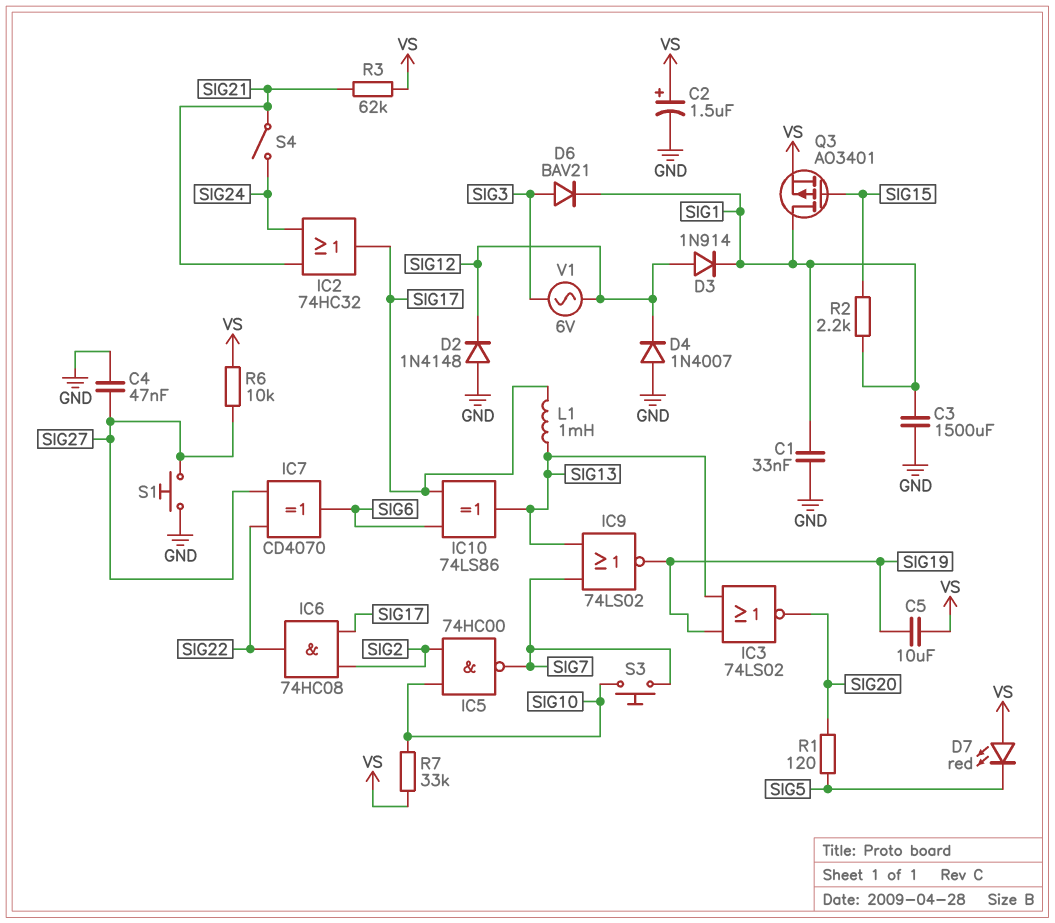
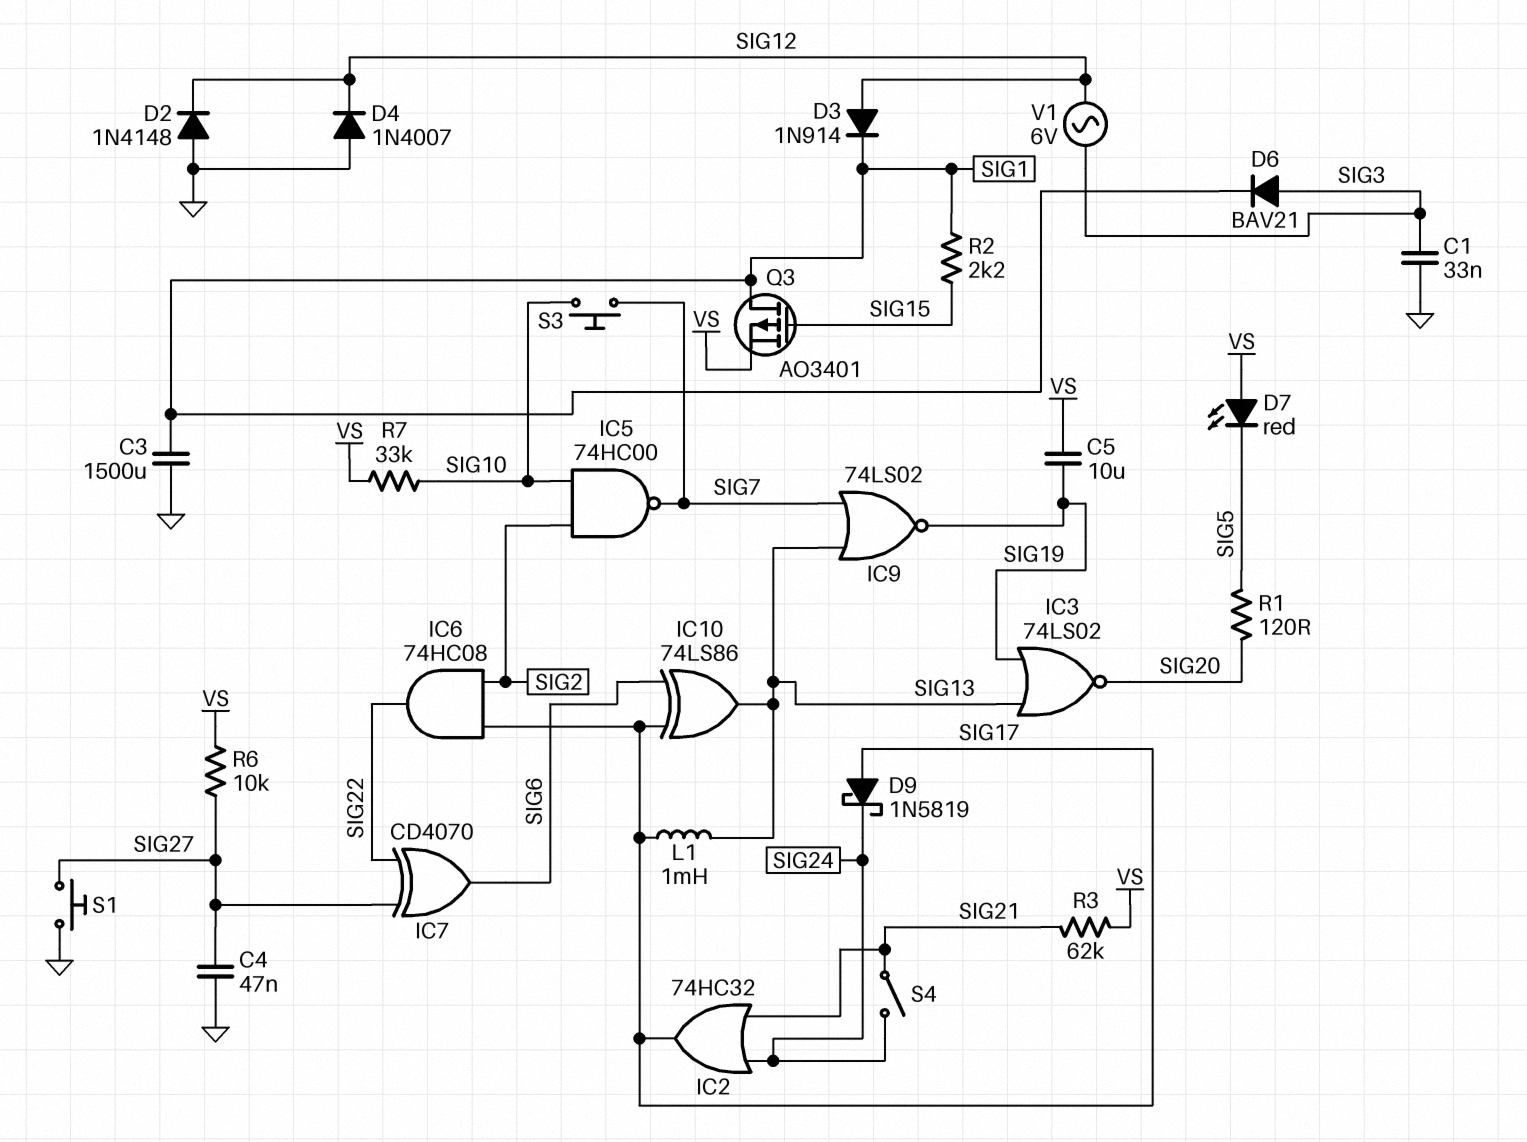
C1: 33nF (GND, SIG1) -> 33nF (GND, SIG3)
C2: 1.5uF (plus VS, minus GND) -> none
D9: none -> schottky 1N5819 (A SIG17, K SIG24)

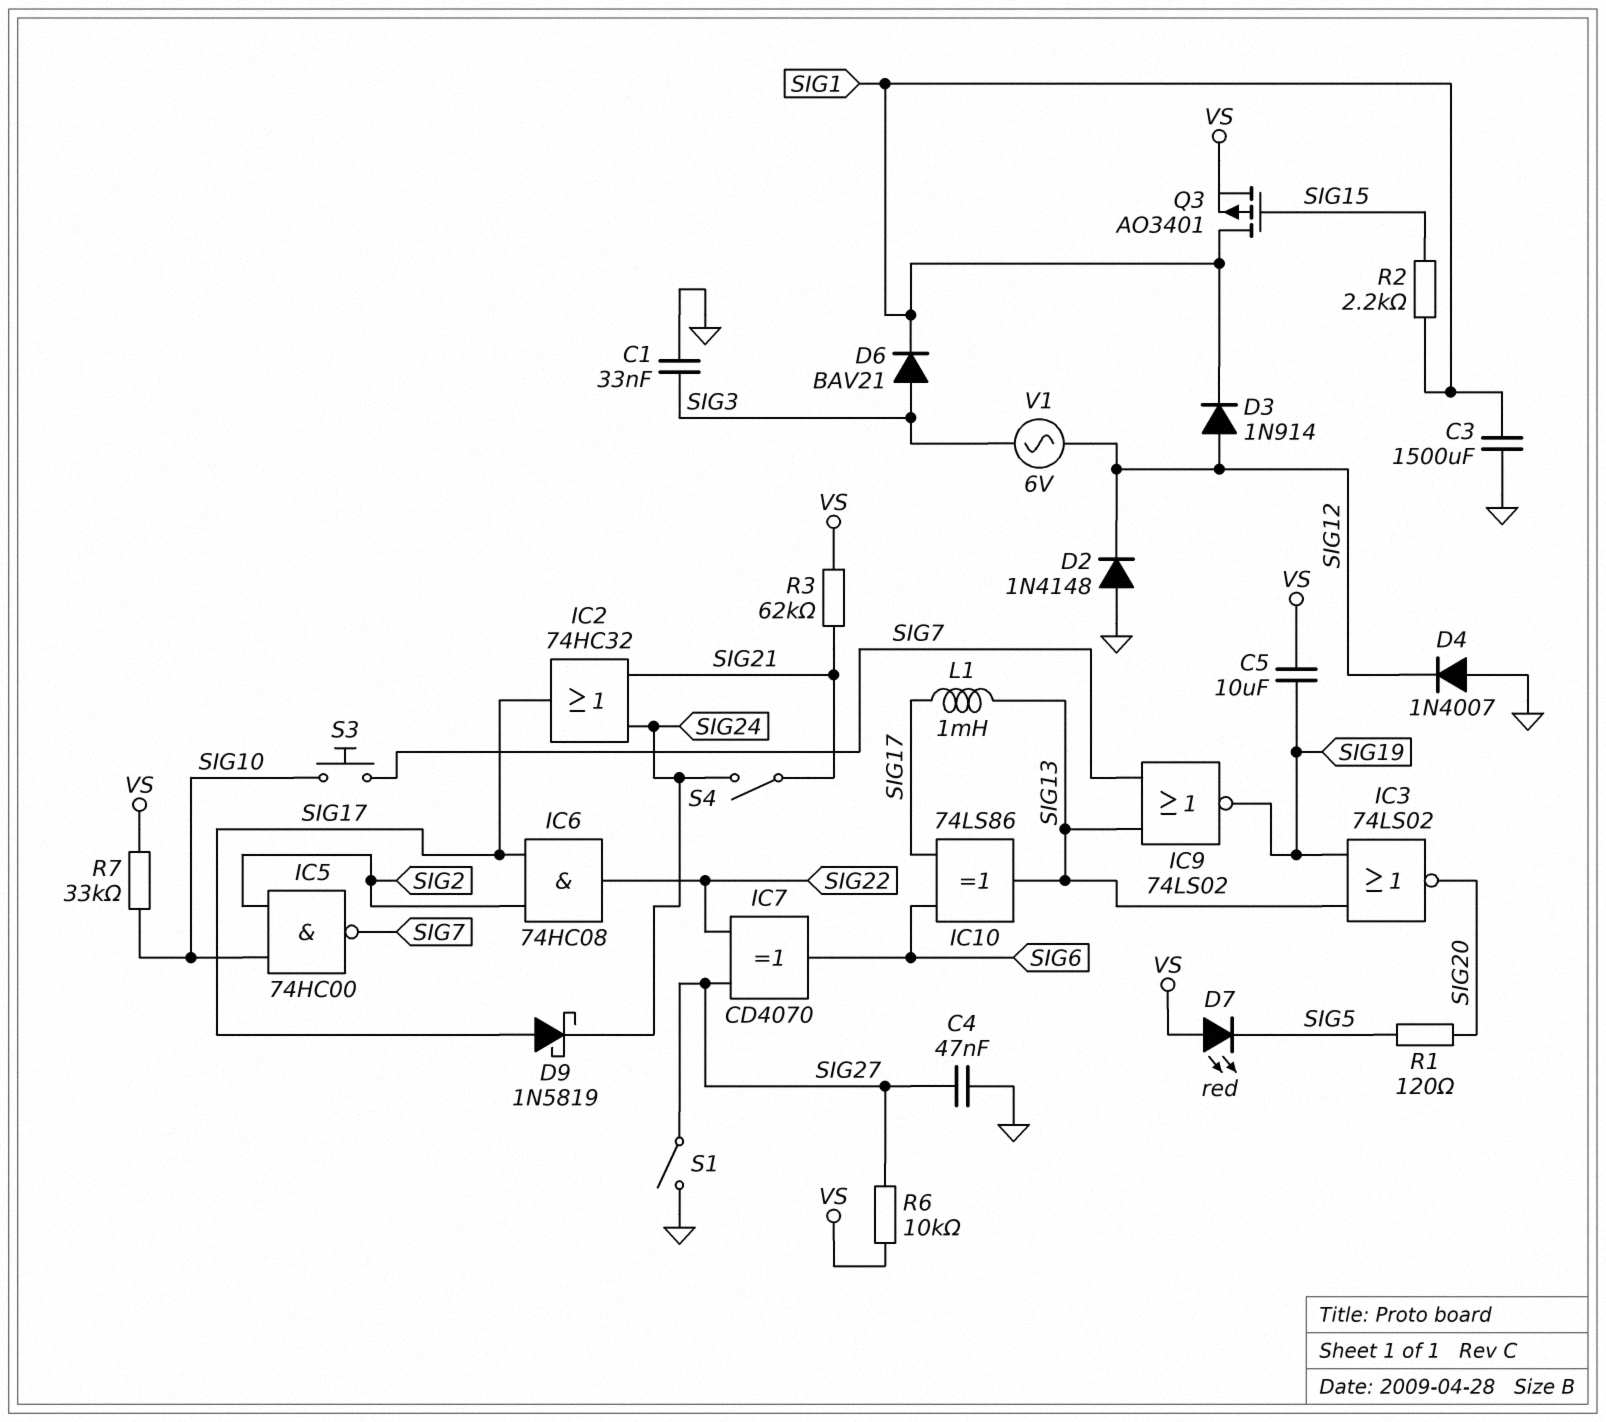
S1: button (GND, SIG27) -> switch (GND, SIG27)

